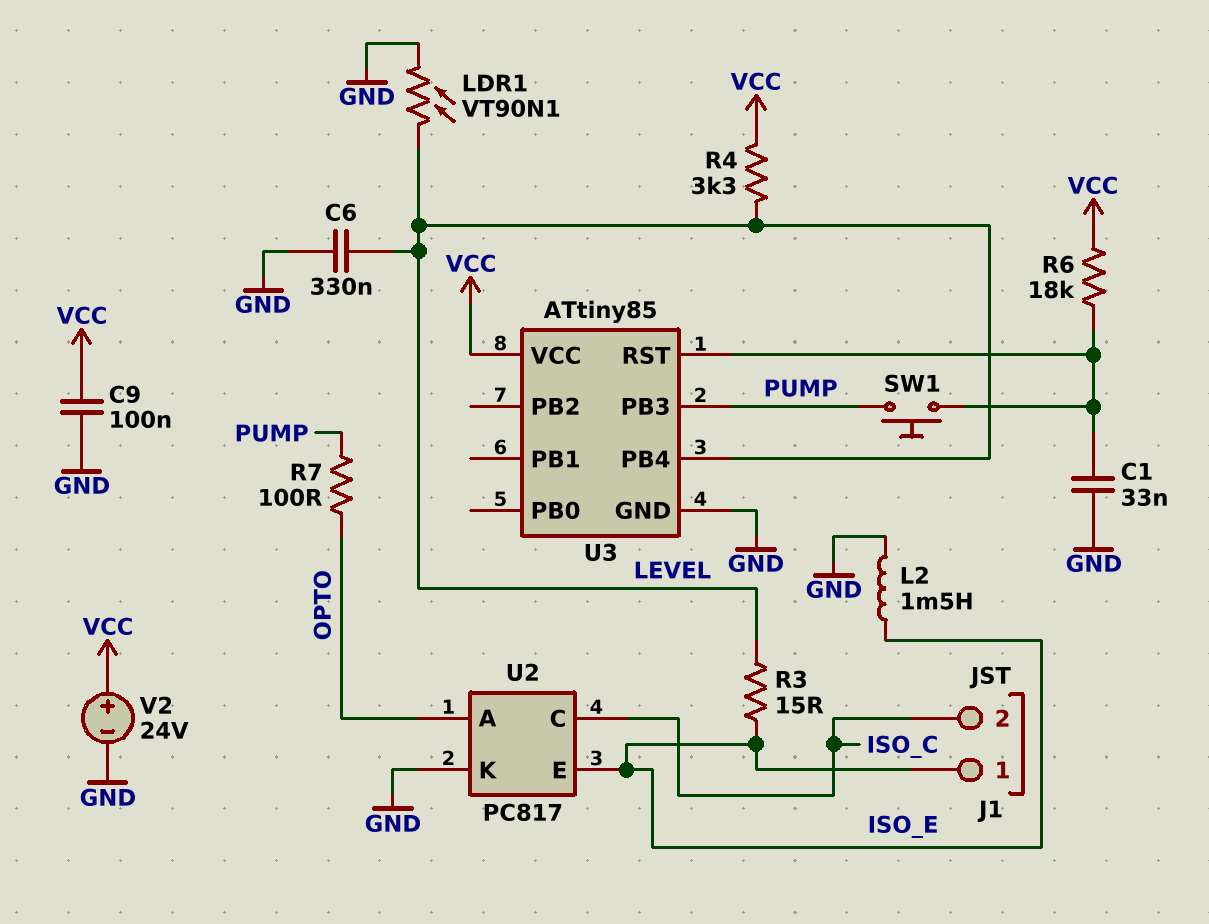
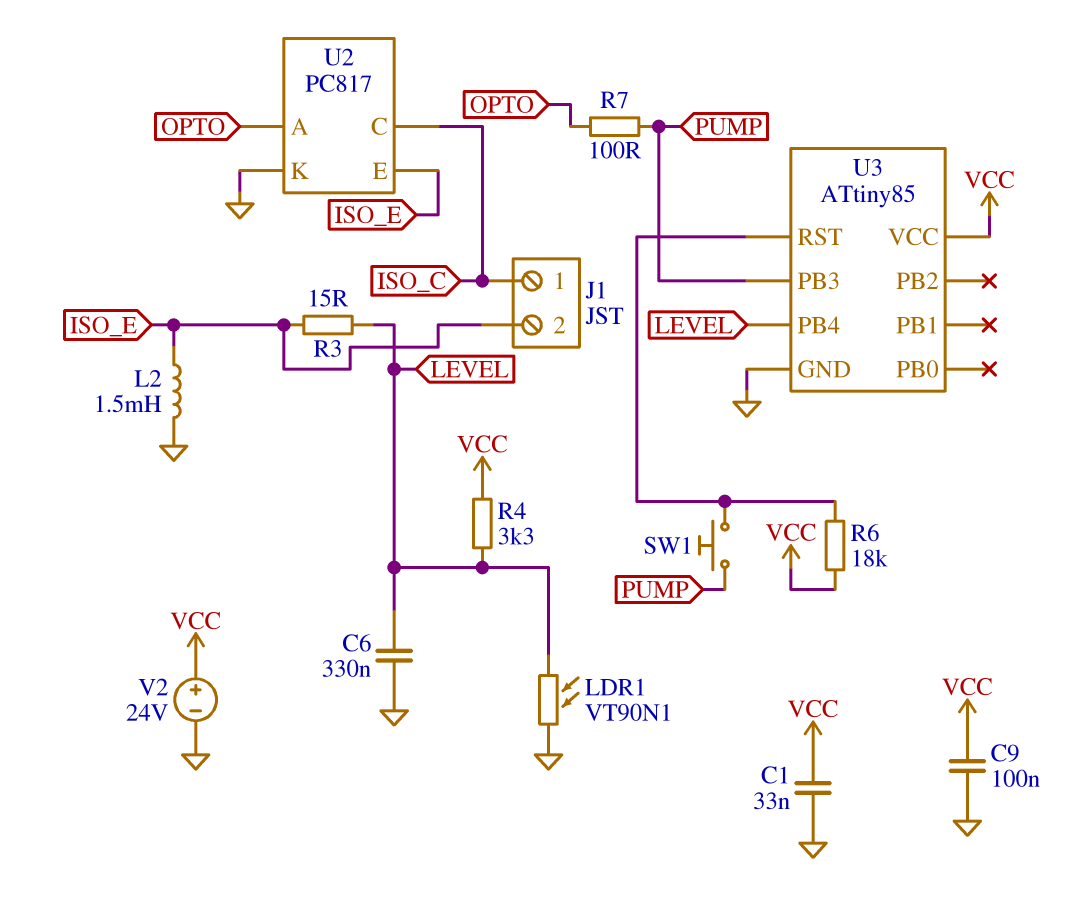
C1: 33nF (GND, U3/RST) -> 33nF (GND, VCC)
J1 pin 1: ISO_E -> ISO_C
J1 pin 2: ISO_C -> ISO_E

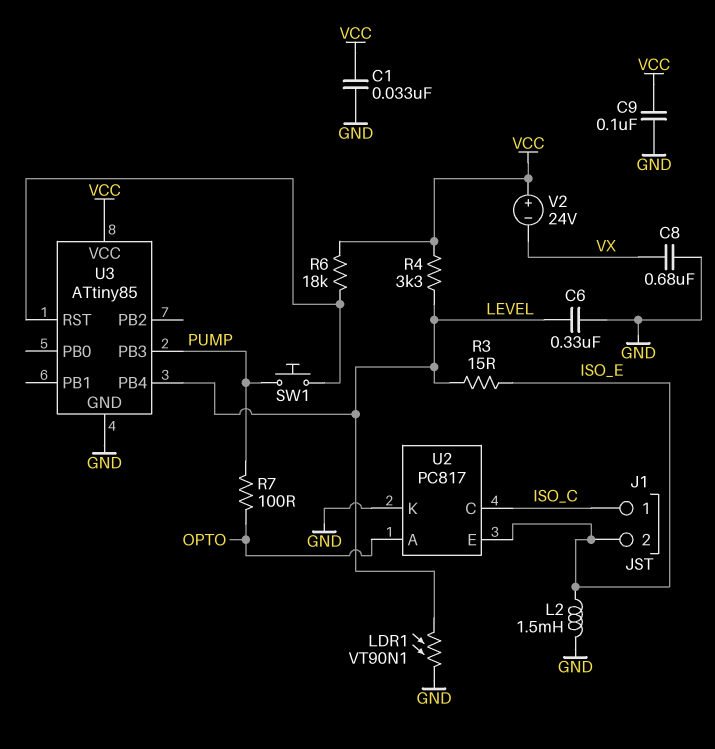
C8: none -> 680nF (GND, VX)
V2: 24V (plus VCC, minus GND) -> 24V (plus VCC, minus VX)

